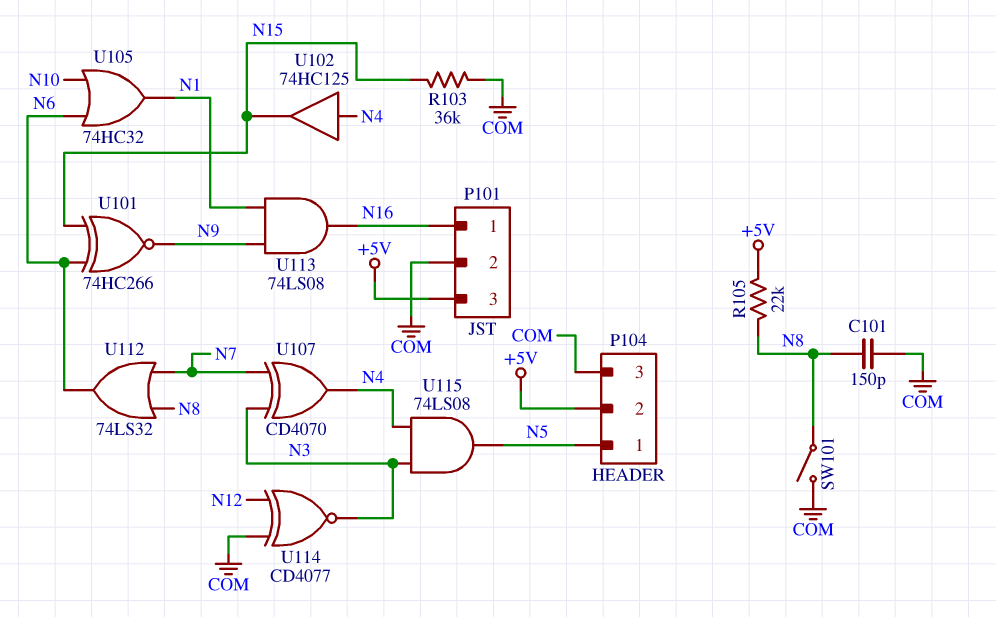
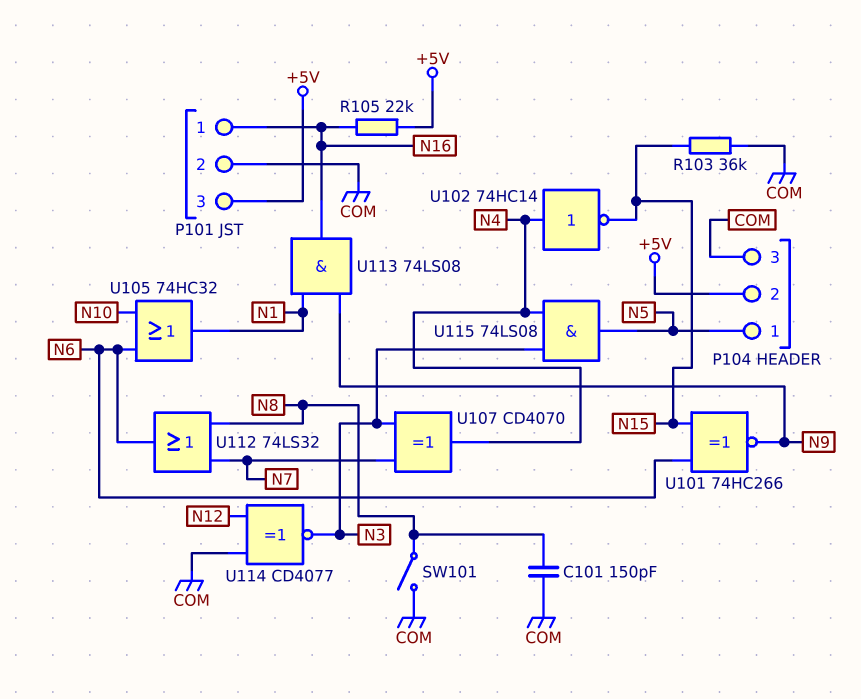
R105: 22k (+5V, N8) -> 22k (+5V, N16)
U102: buffer 74HC125 (in N4, out N15) -> NOT 74HC14 (in N4, out N15)

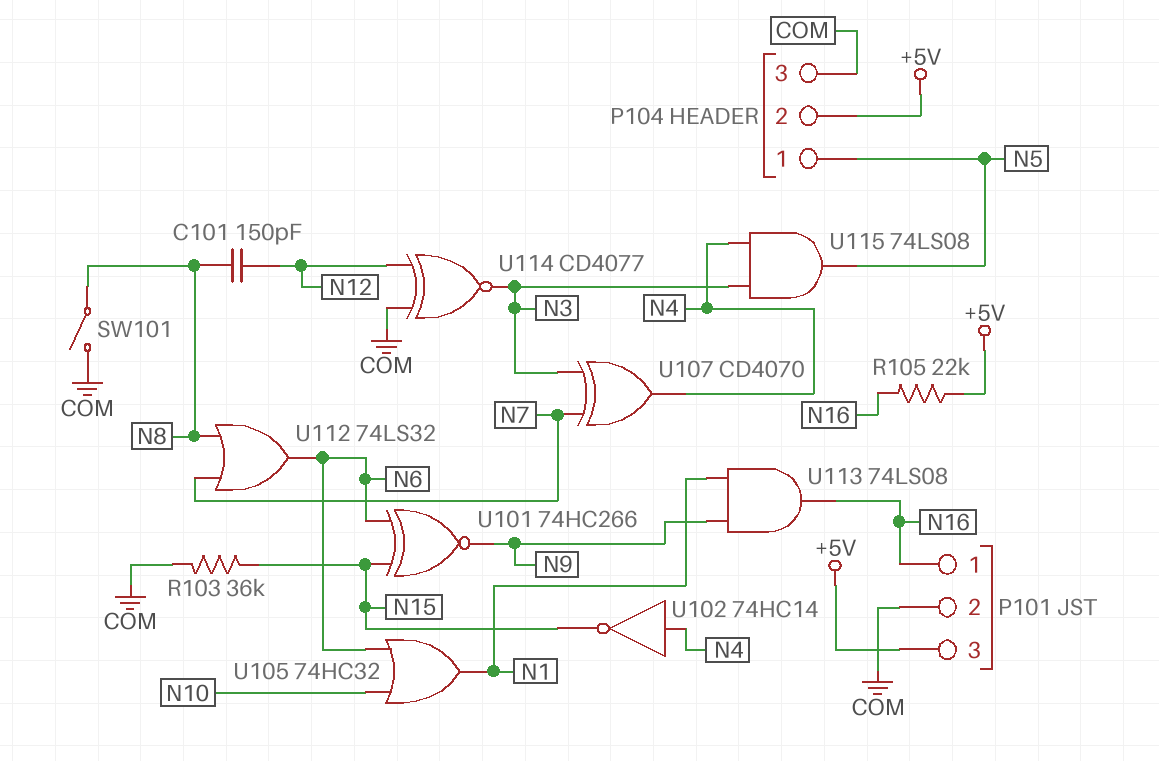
C101: 150pF (COM, N8) -> 150pF (N8, N12)

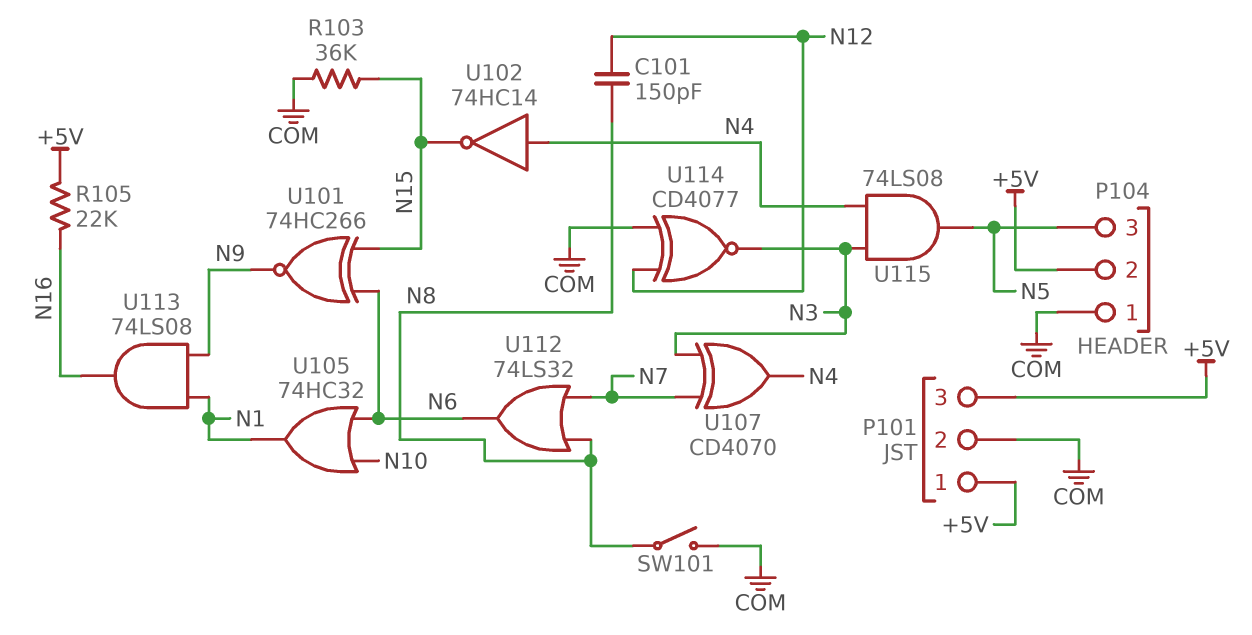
P101 pin 1: N16 -> +5V
P104 pin 1: N5 -> COM
P104 pin 3: COM -> N5

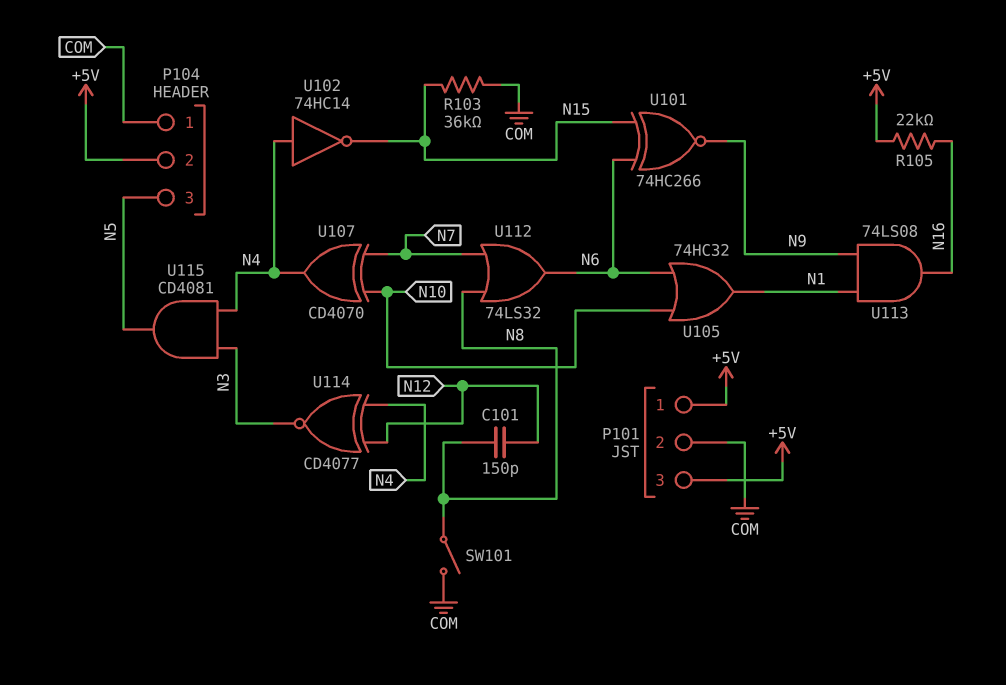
U107: XOR CD4070 (in N3, in N7, out N4) -> XOR CD4070 (in N7, in N10, out N4)
U114: XNOR CD4077 (in COM, in N12, out N3) -> XNOR CD4077 (in N4, in N12, out N3)
U115: AND 74LS08 (in N3, in N4, out N5) -> AND CD4081 (in N3, in N4, out N5)

